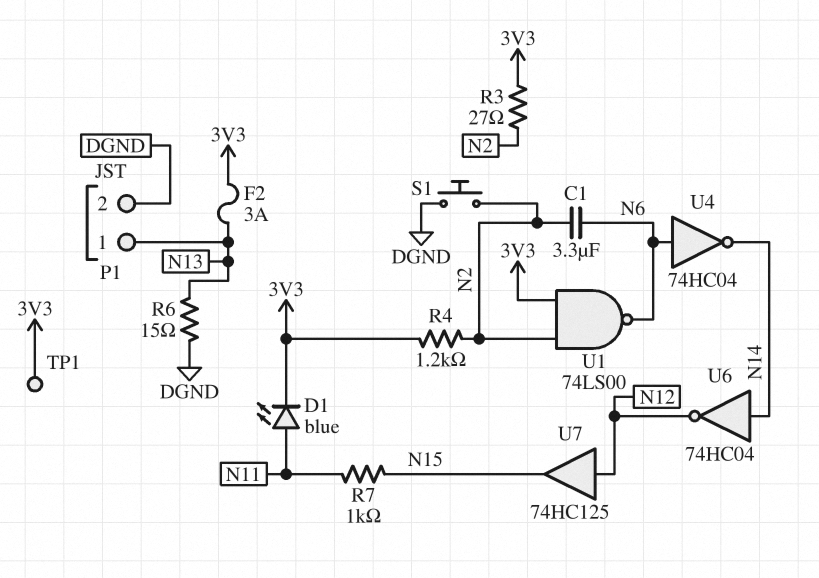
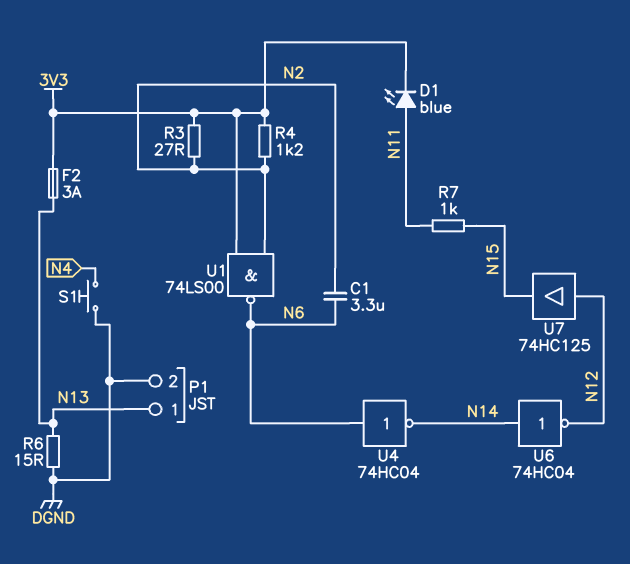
S1: button (DGND, N2) -> button (DGND, N4)
TP1: test point (3V3) -> none

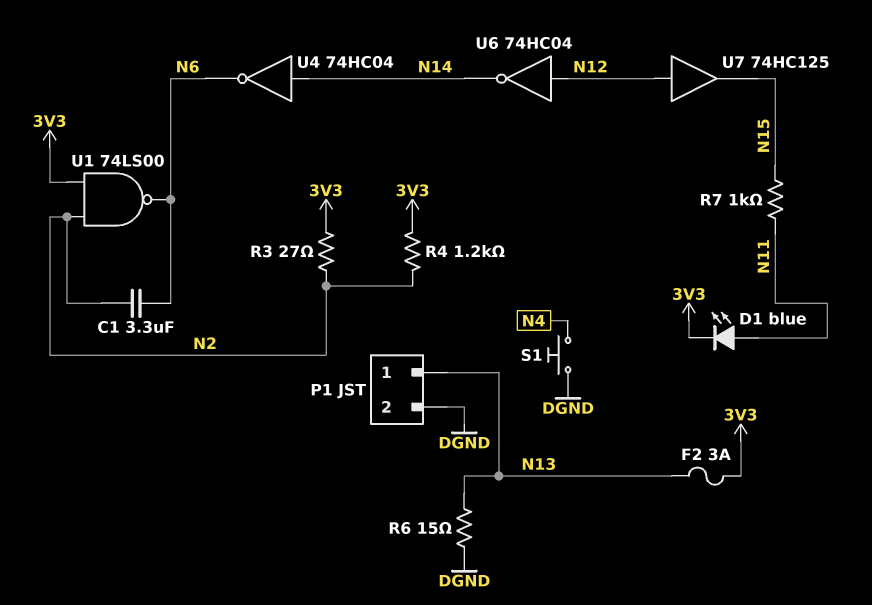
U4: NOT 74HC04 (in N6, out N14) -> NOT 74HC04 (in N14, out N6)
U6: NOT 74HC04 (in N14, out N12) -> NOT 74HC04 (in N12, out N14)

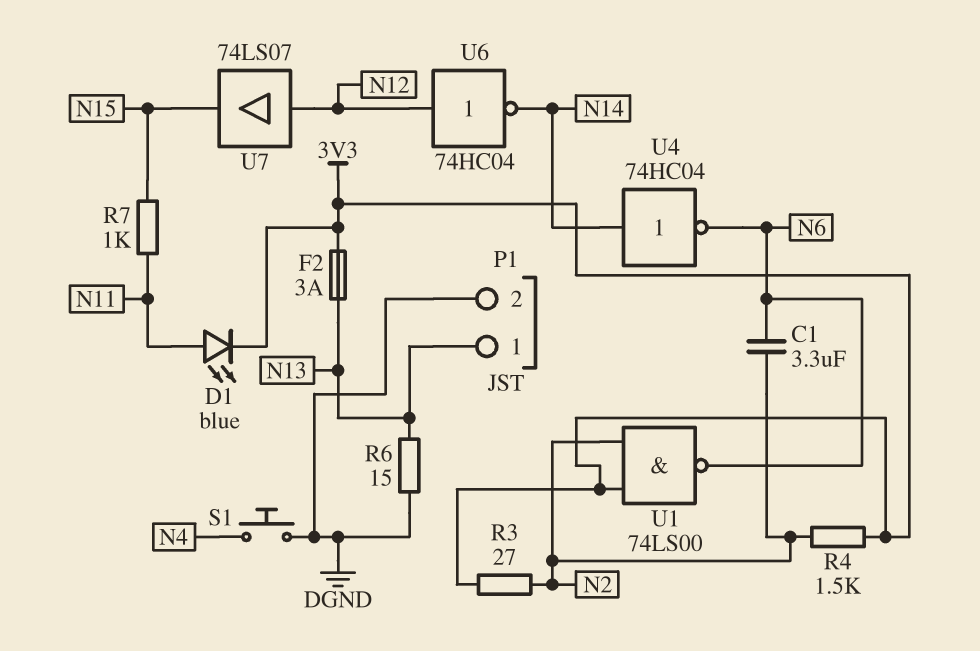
R4: 1.2k (3V3, N2) -> 1.5k (3V3, N2)
U7: buffer 74HC125 (in N12, out N15) -> buffer 74LS07 (in N12, out N15)

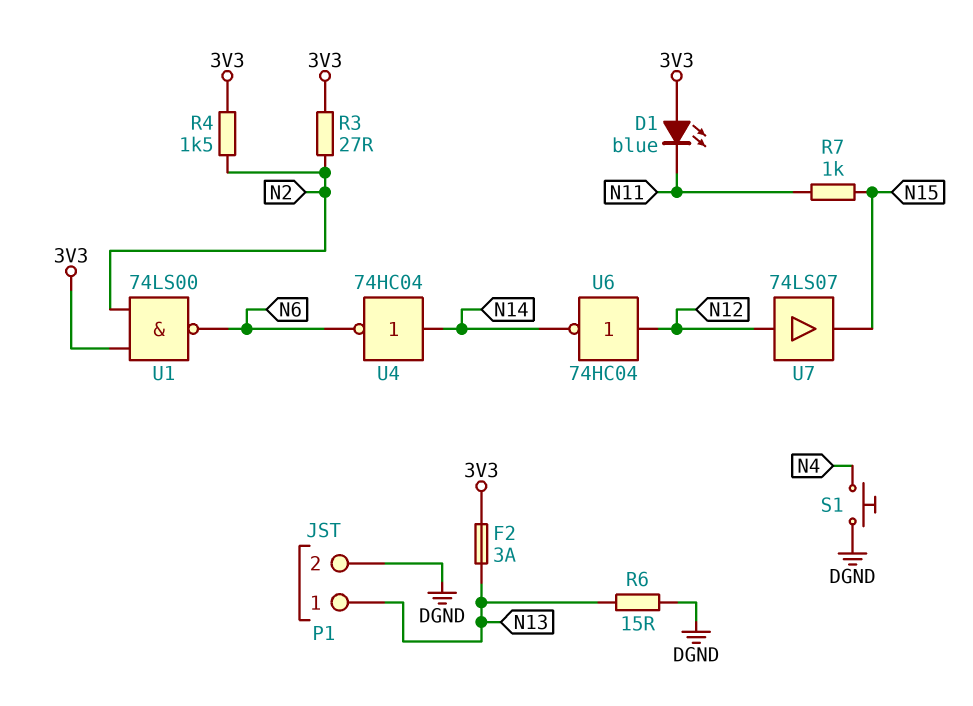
C1: 3.3uF (N2, N6) -> none
D1: LED blue (A N11, K 3V3) -> LED blue (A 3V3, K N11)

